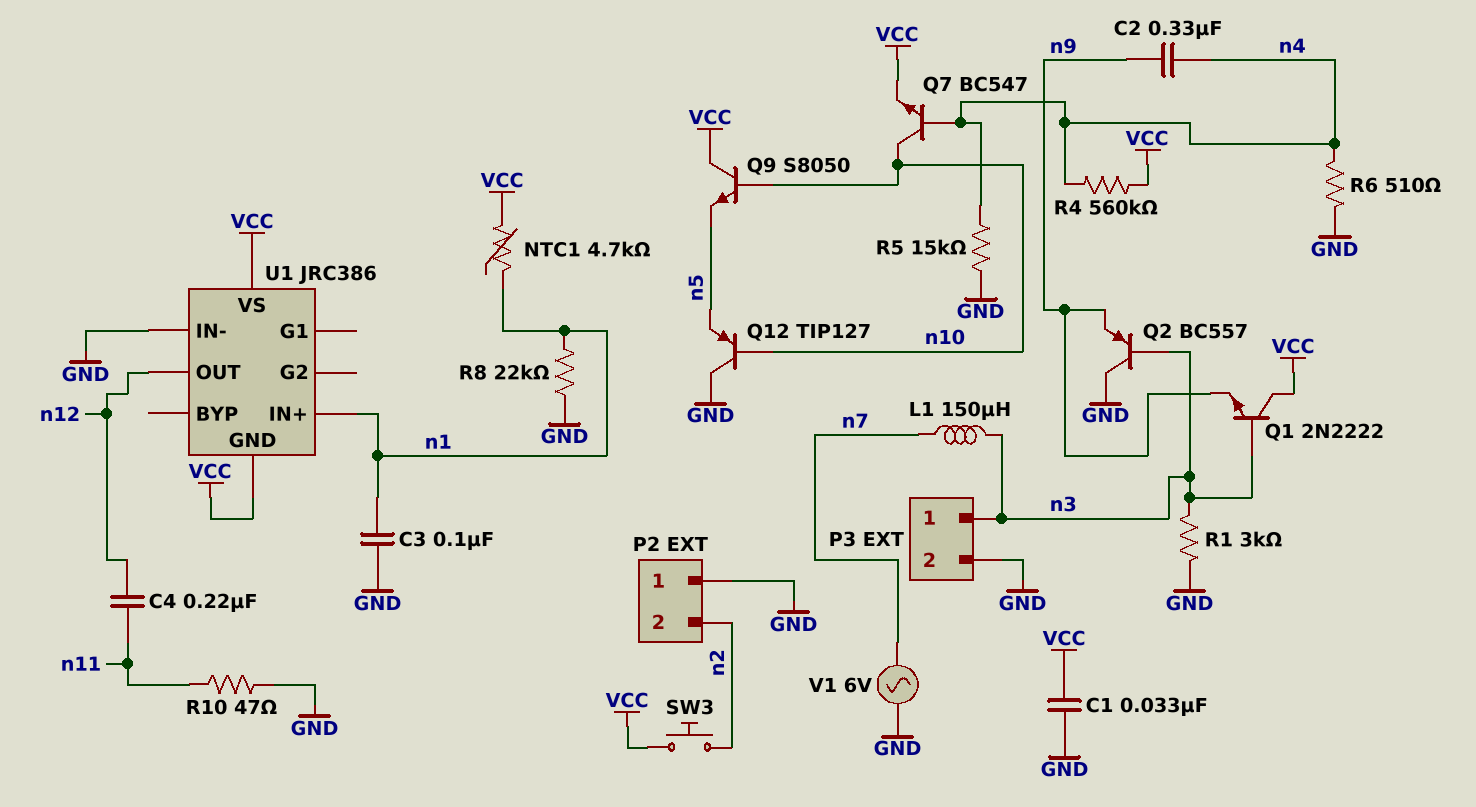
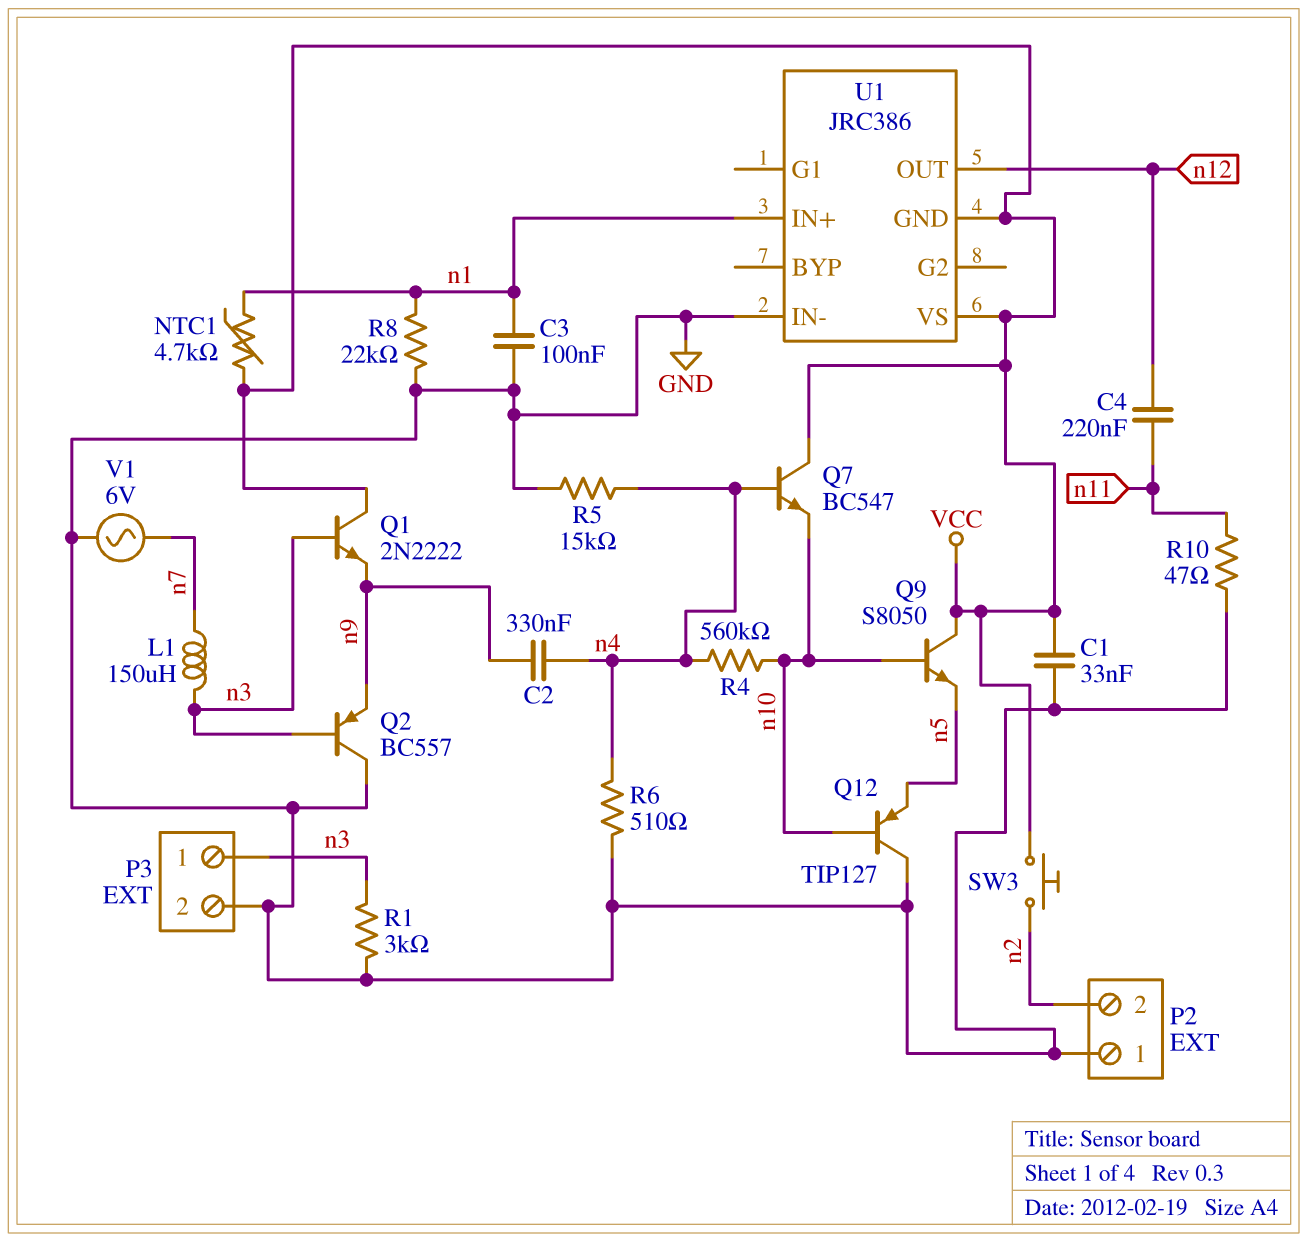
Q7: NPN BC547 (B n4, C n10, E VCC) -> NPN BC547 (B n4, C VCC, E n10)
R4: 560k (VCC, n4) -> 560k (n4, n10)

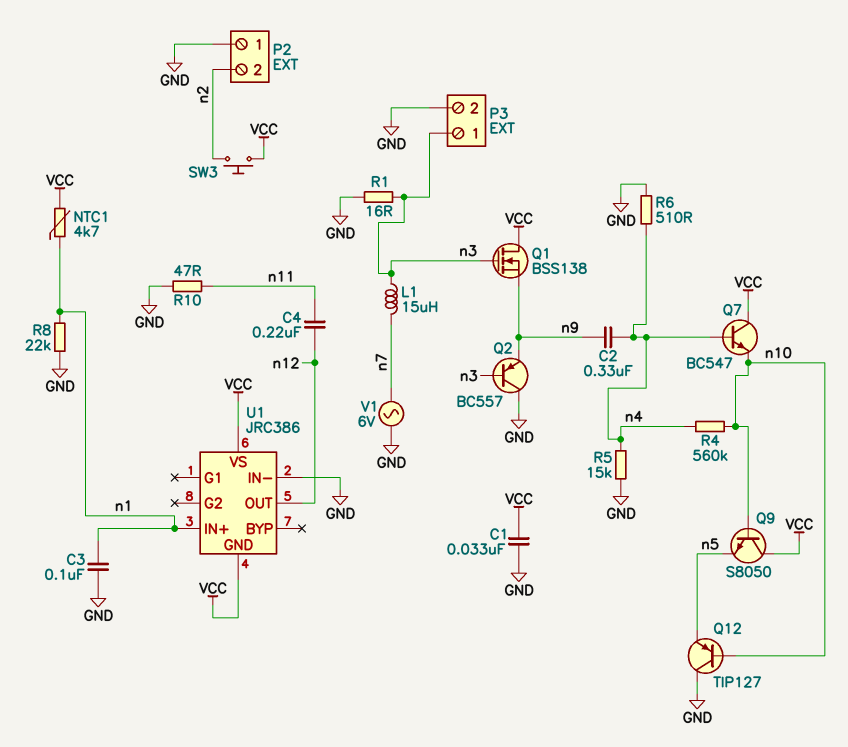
L1: 150uH (n3, n7) -> 15uH (n3, n7)
Q1: NPN 2N2222 (B n3, C VCC, E n9) -> NMOS BSS138 (G n3, D VCC, S n9)
R1: 3k (GND, n3) -> 16 (GND, n3)

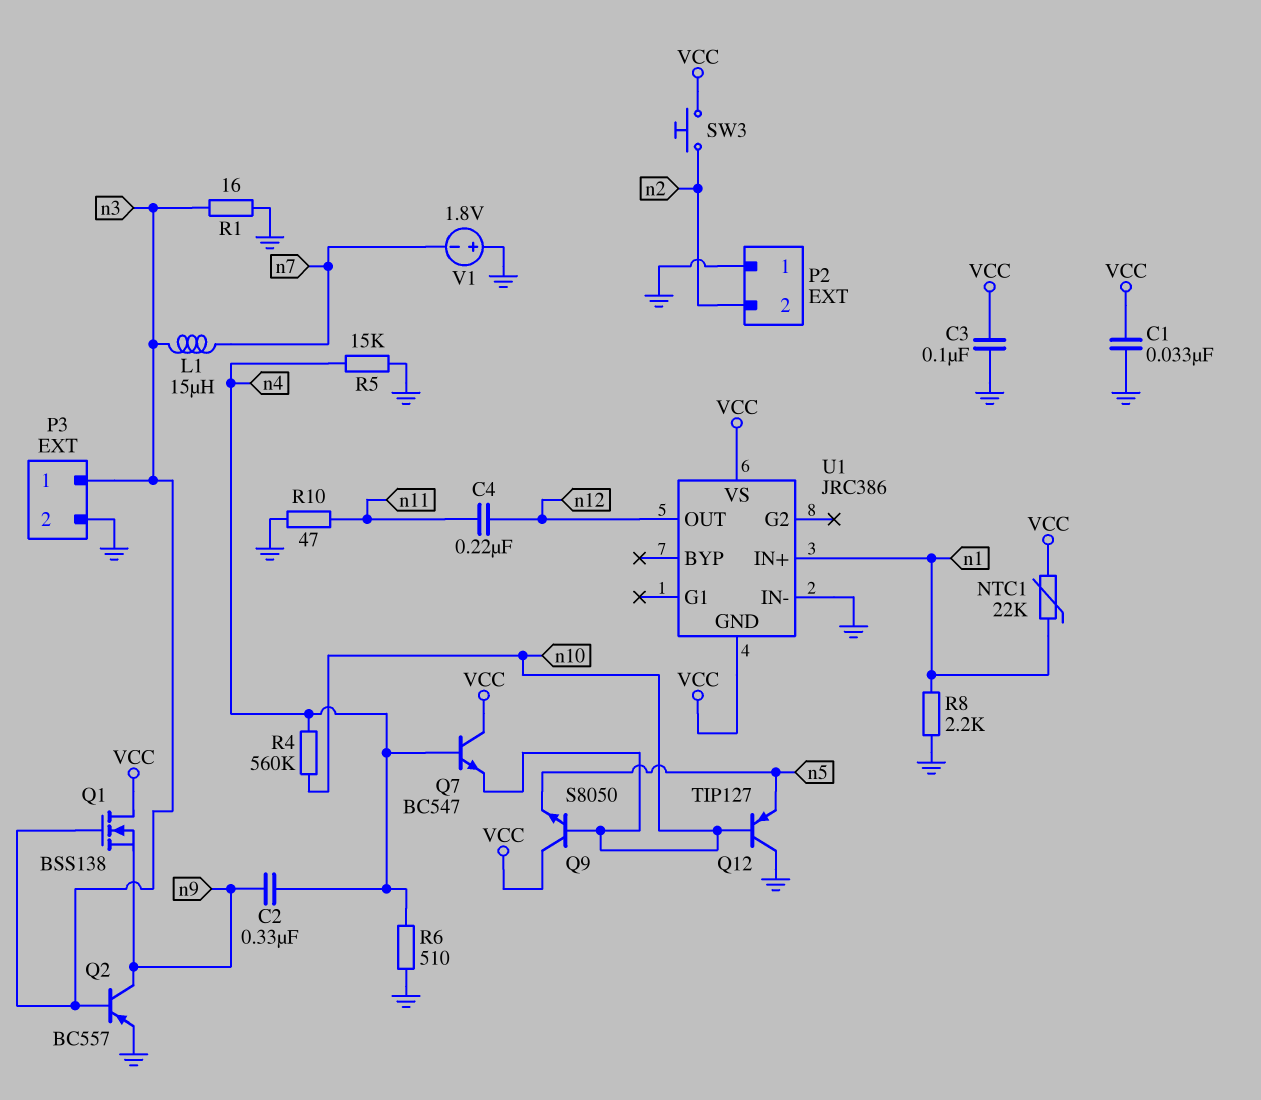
C3: 100nF (GND, n1) -> 100nF (GND, VCC)
NTC1: 4.7k (VCC, n1) -> 22k (VCC, n1)
Q2: PNP BC557 (B n3, C GND, E n9) -> PNP BC557 (B n3, C n9, E GND)
R8: 22k (GND, n1) -> 2.2k (GND, n1)
V1: AC 6V (GND, n7) -> 1.8V (plus GND, minus n7)

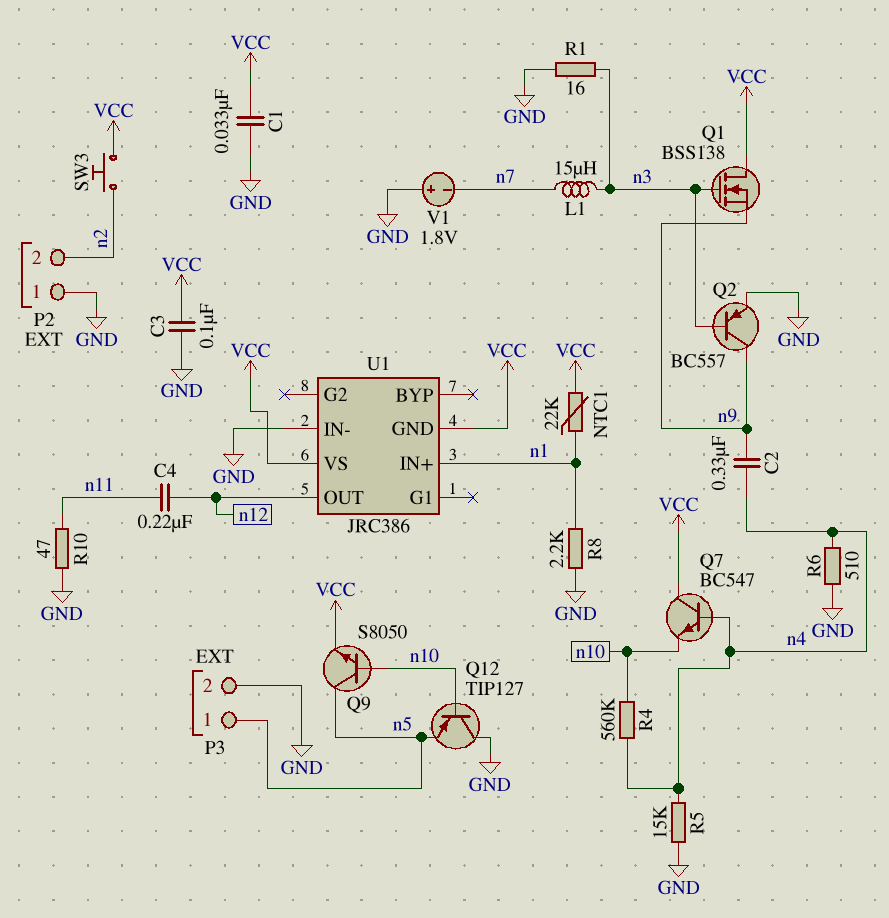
P3 pin 1: n3 -> n5
Q9: NPN S8050 (B n10, C VCC, E n5) -> NPN S8050 (B n10, C n5, E VCC)

